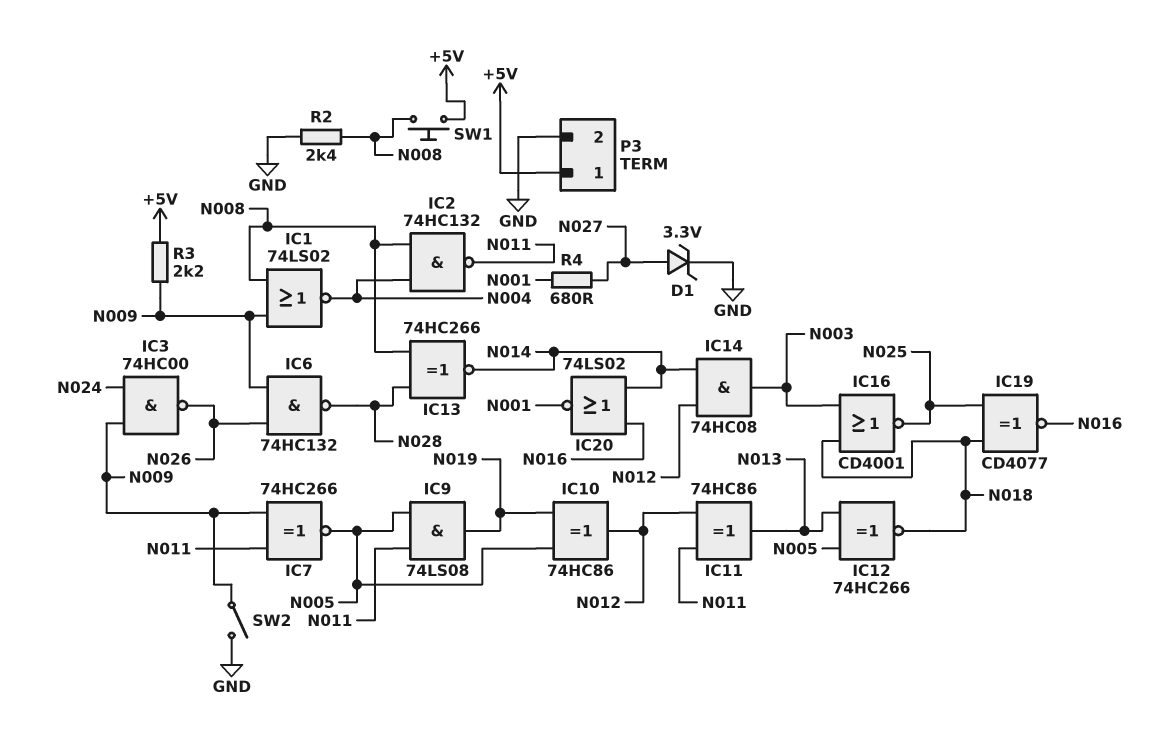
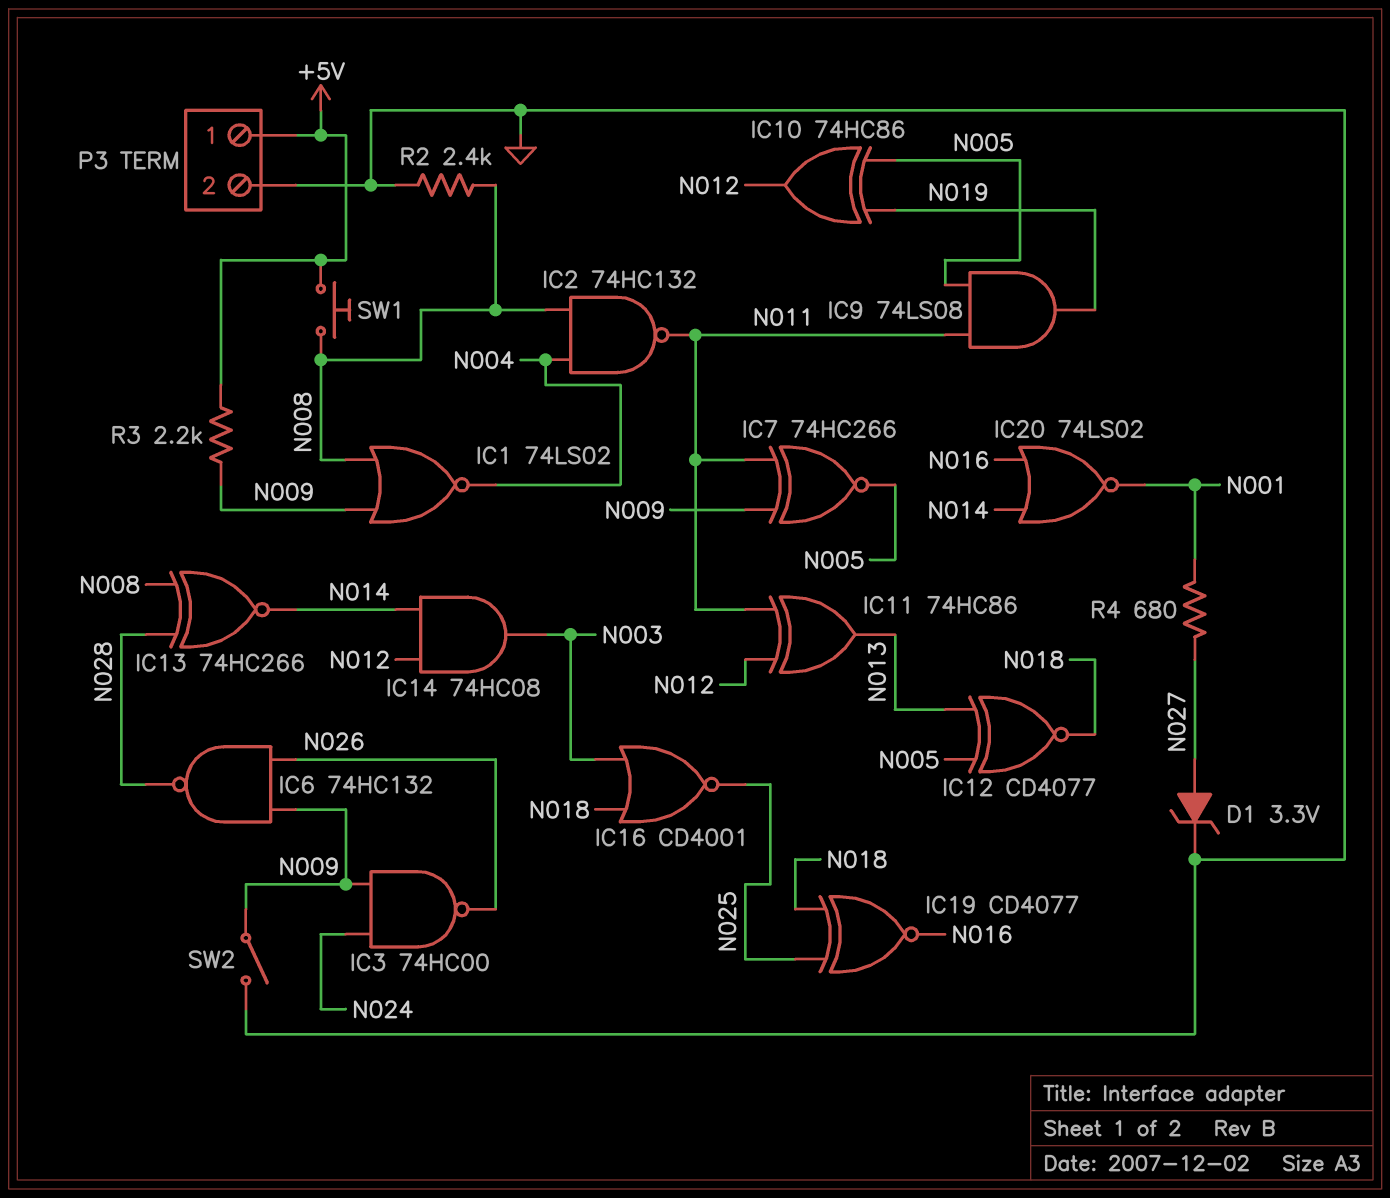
IC12: XNOR 74HC266 (in N005, in N013, out N018) -> XNOR CD4077 (in N005, in N013, out N018)

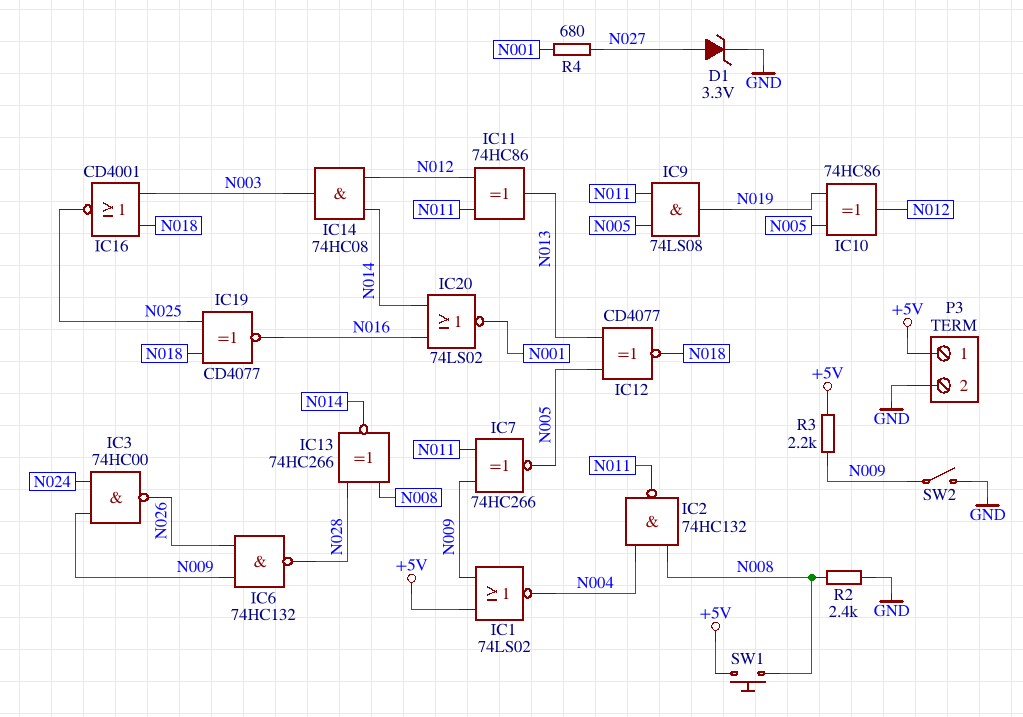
IC1: NOR 74LS02 (in N008, in N009, out N004) -> NOR 74LS02 (in +5V, in N009, out N004)

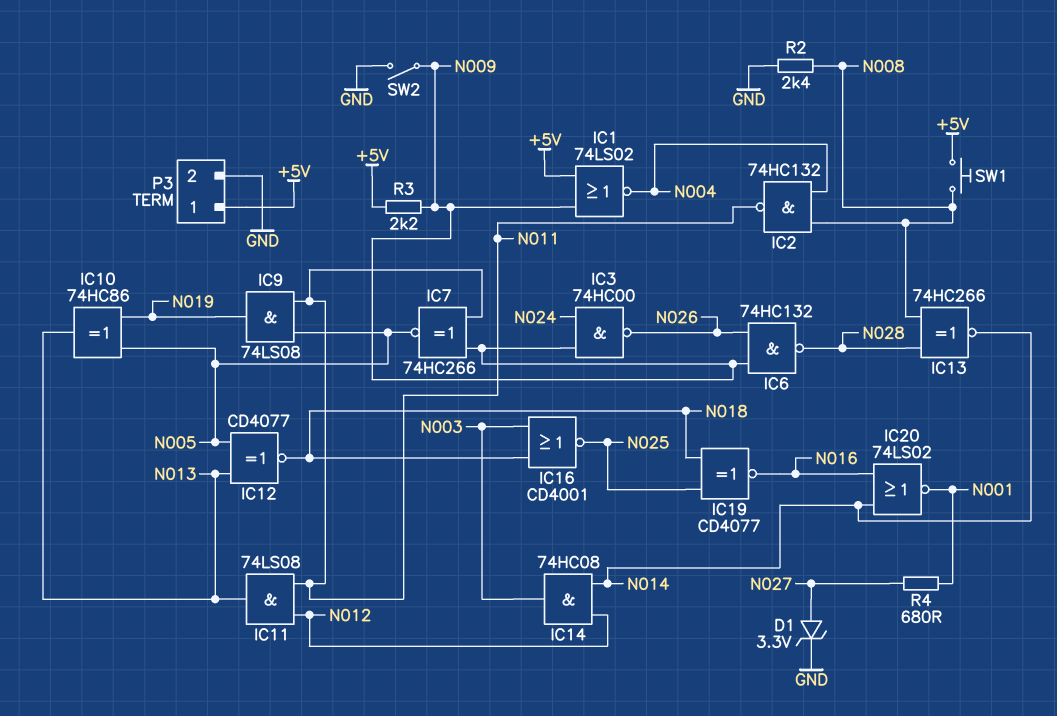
IC10: XOR 74HC86 (in N005, in N019, out N012) -> XOR 74HC86 (in N005, in N019, out N013)
IC11: XOR 74HC86 (in N011, in N012, out N013) -> AND 74LS08 (in N011, in N012, out N013)

